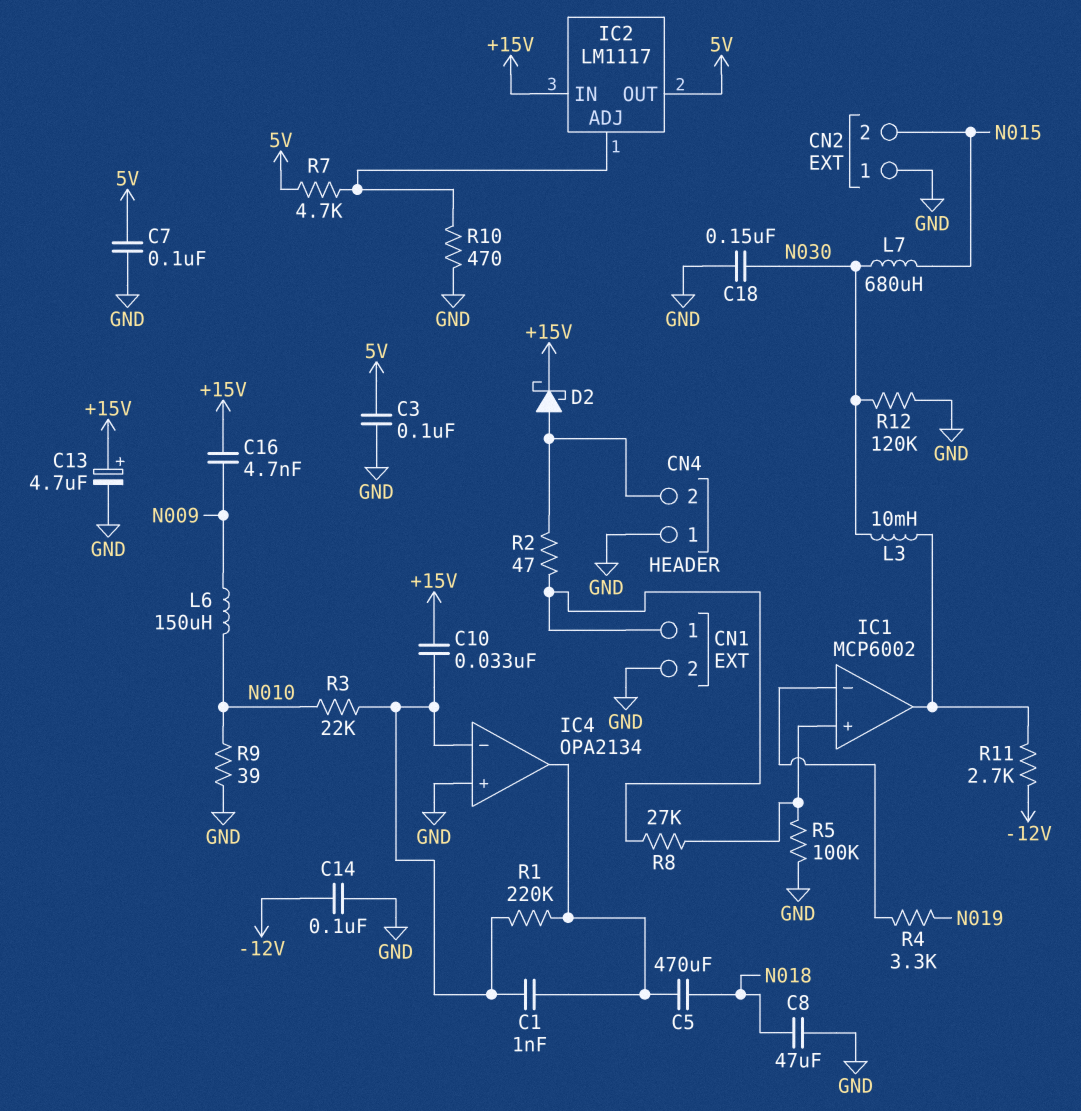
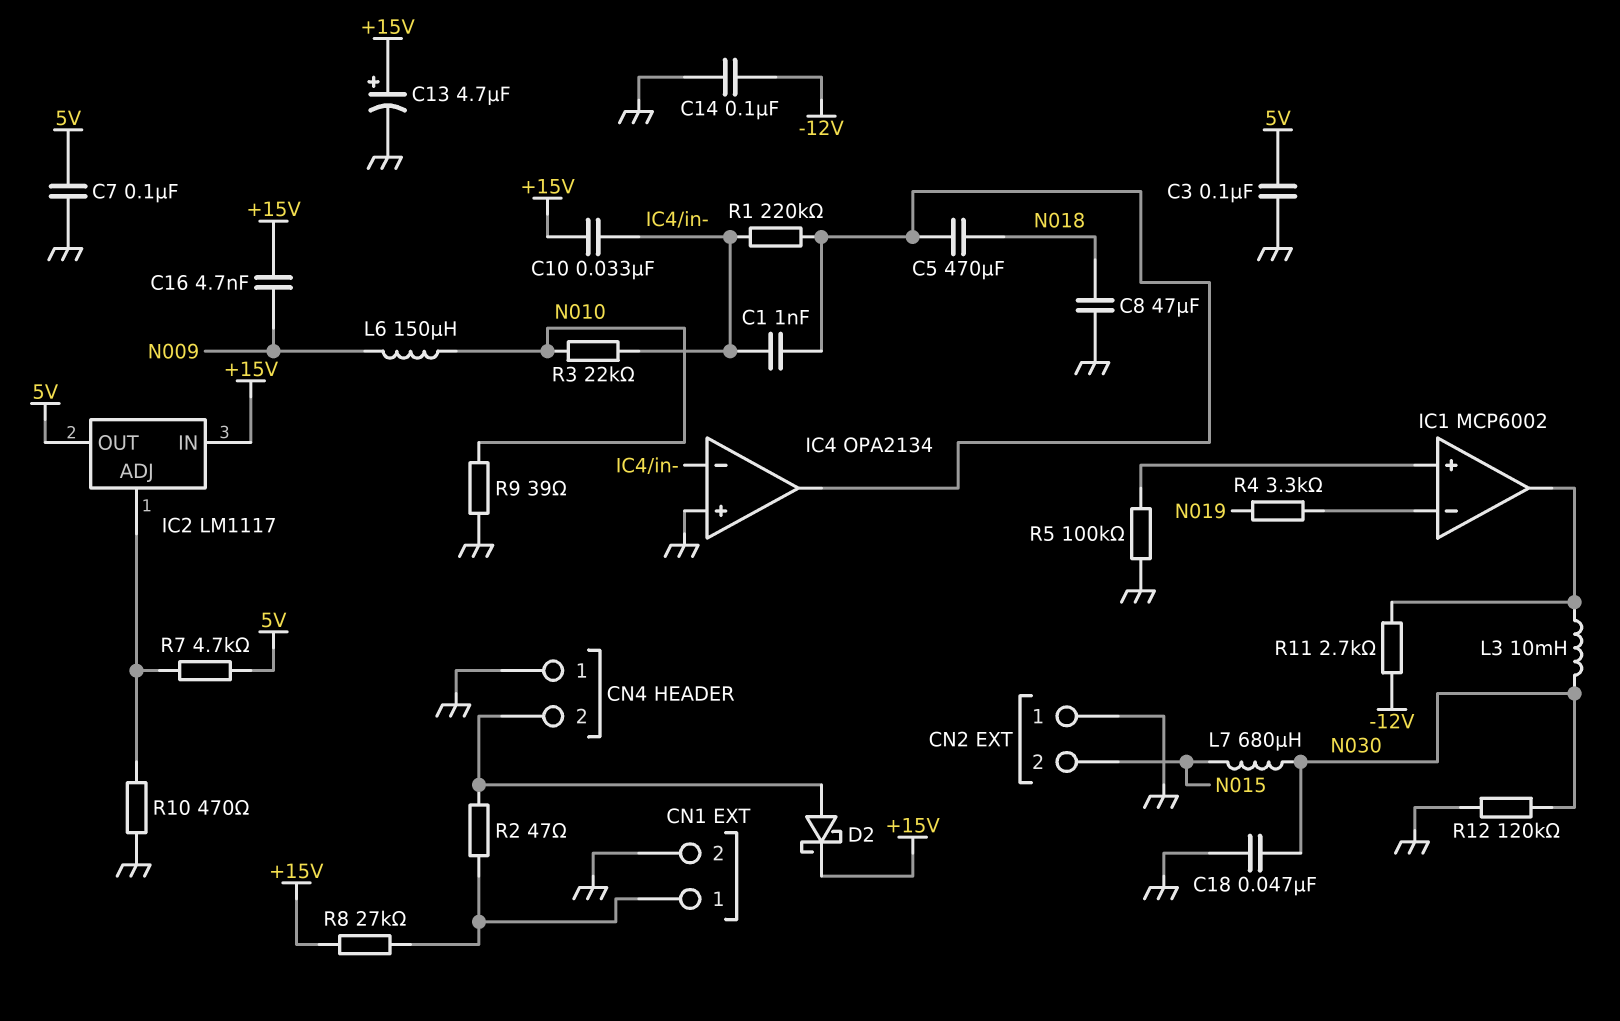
C18: 150nF (GND, N030) -> 47nF (GND, N030)
R8: 27k (CN1/1, IC1/in+) -> 27k (+15V, CN1/1)

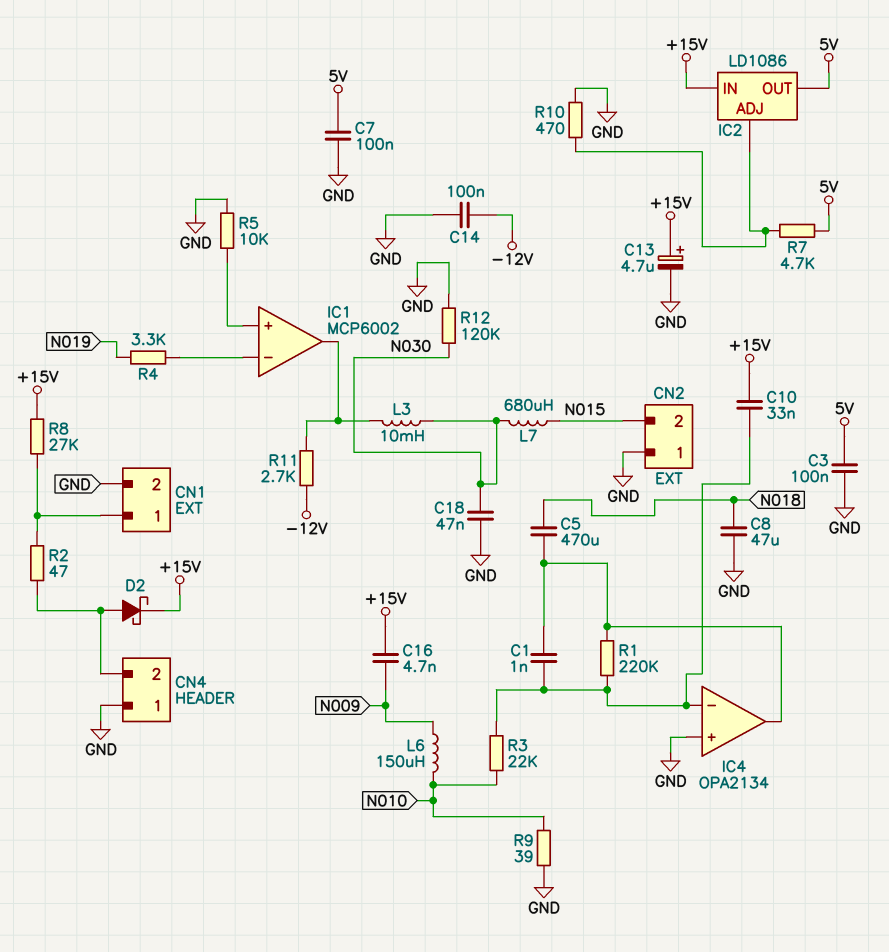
IC2: LM1117 -> LD1086
R5: 100k (GND, IC1/in+) -> 10k (GND, IC1/in+)

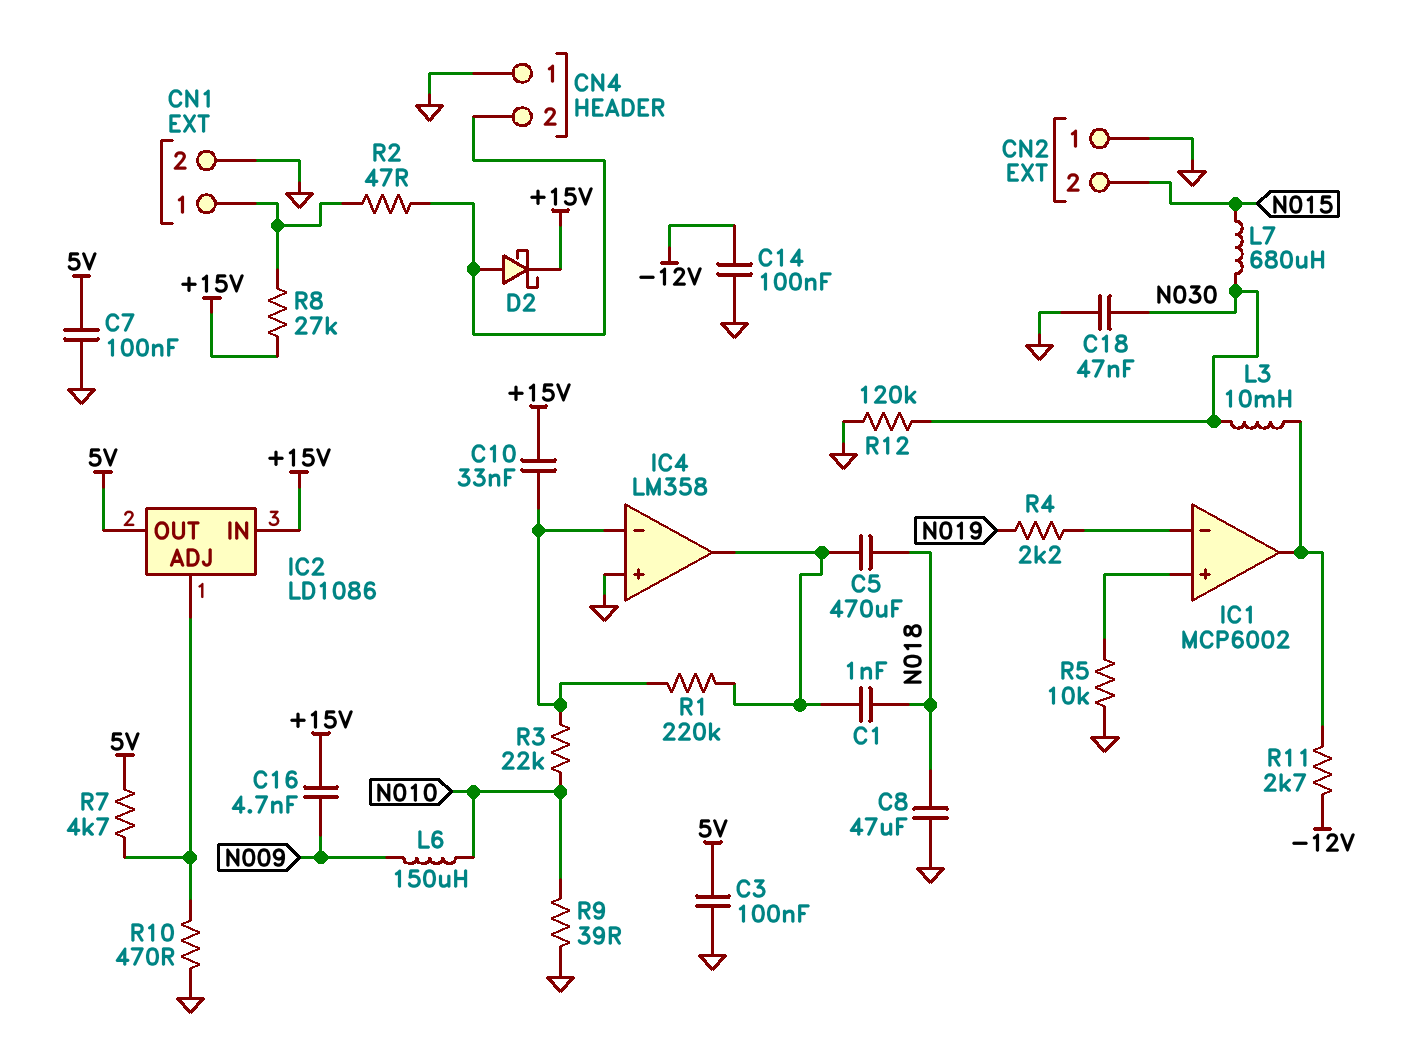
C1: 1nF (IC4/in-, IC4/out) -> 1nF (IC4/out, N018)
C13: 4.7uF (plus +15V, minus GND) -> none
IC4: OPA2134 -> LM358
R4: 3.3k (IC1/in-, N019) -> 2.2k (IC1/in-, N019)

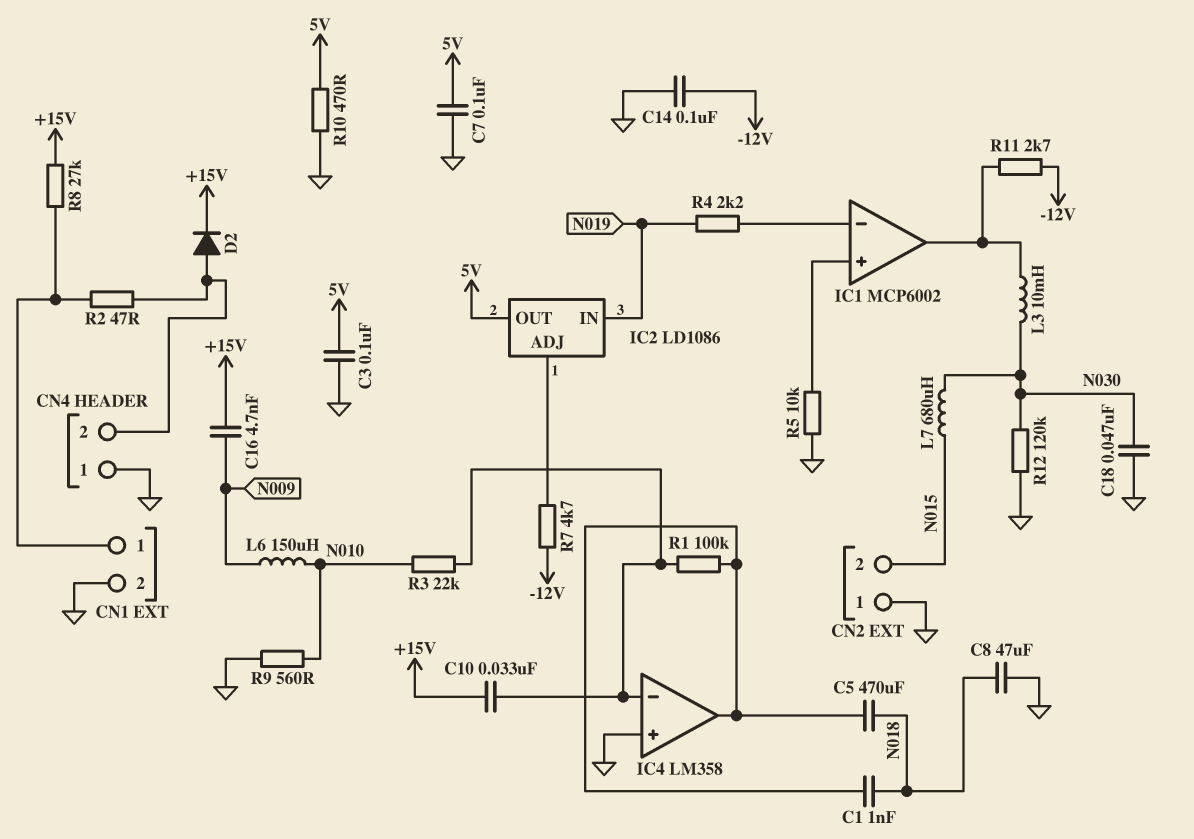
D2: schottky (A CN4/2, K +15V) -> diode (A CN4/2, K +15V)
IC2 pin IN: +15V -> N019
R1: 220k (IC4/in-, IC4/out) -> 100k (IC4/in-, IC4/out)
R7: 4.7k (5V, IC2/ADJ) -> 4.7k (-12V, IC2/ADJ)
R9: 39 (GND, N010) -> 560 (GND, N010)
R10: 470 (GND, IC2/ADJ) -> 470 (5V, GND)

